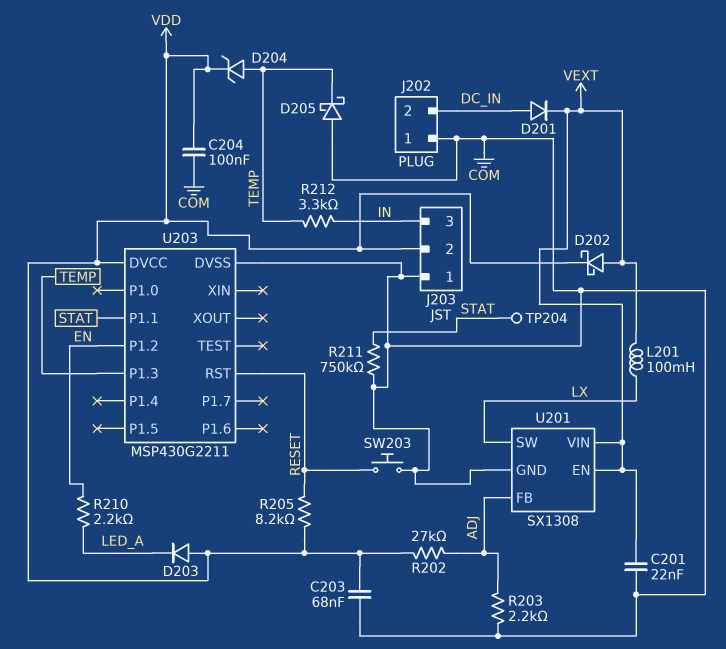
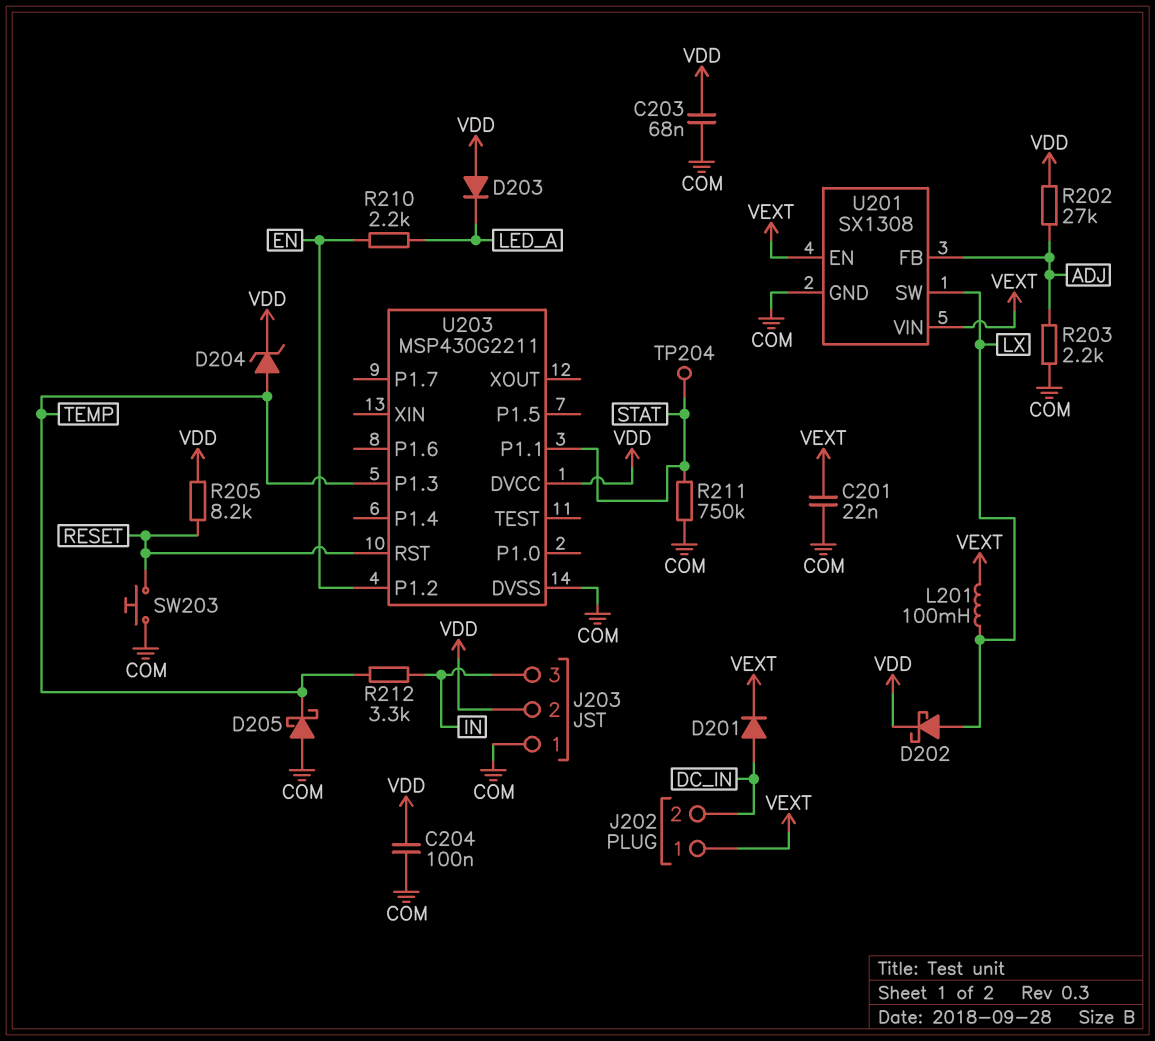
D202: schottky (A VEXT, K VDD) -> schottky (A LX, K VDD)
J202 pin 1: COM -> VEXT

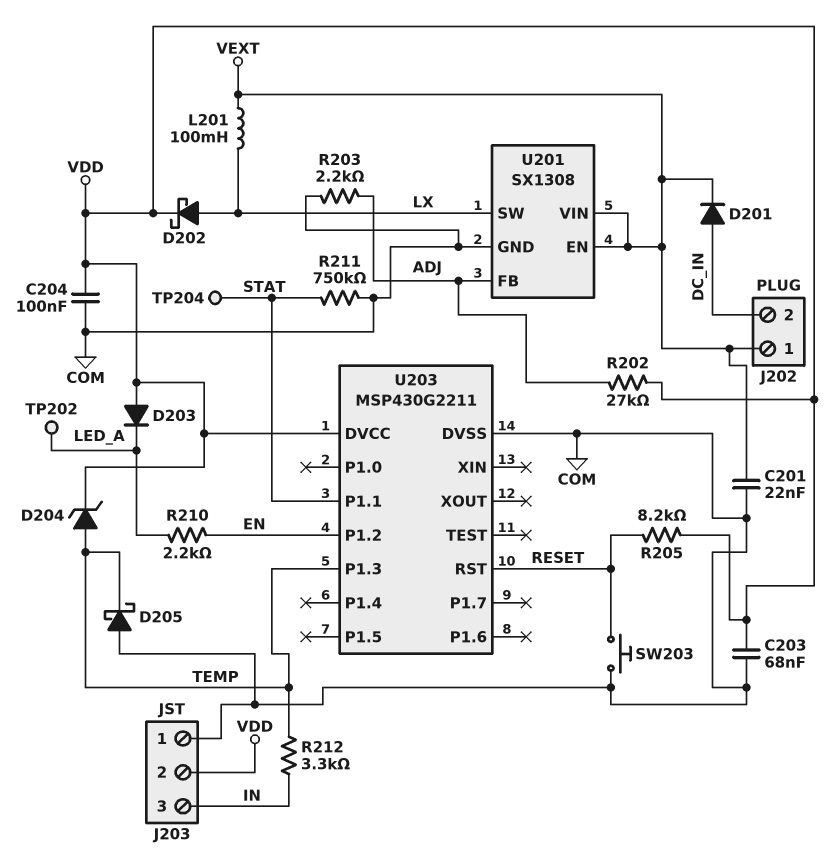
TP202: none -> test point (LED_A)

